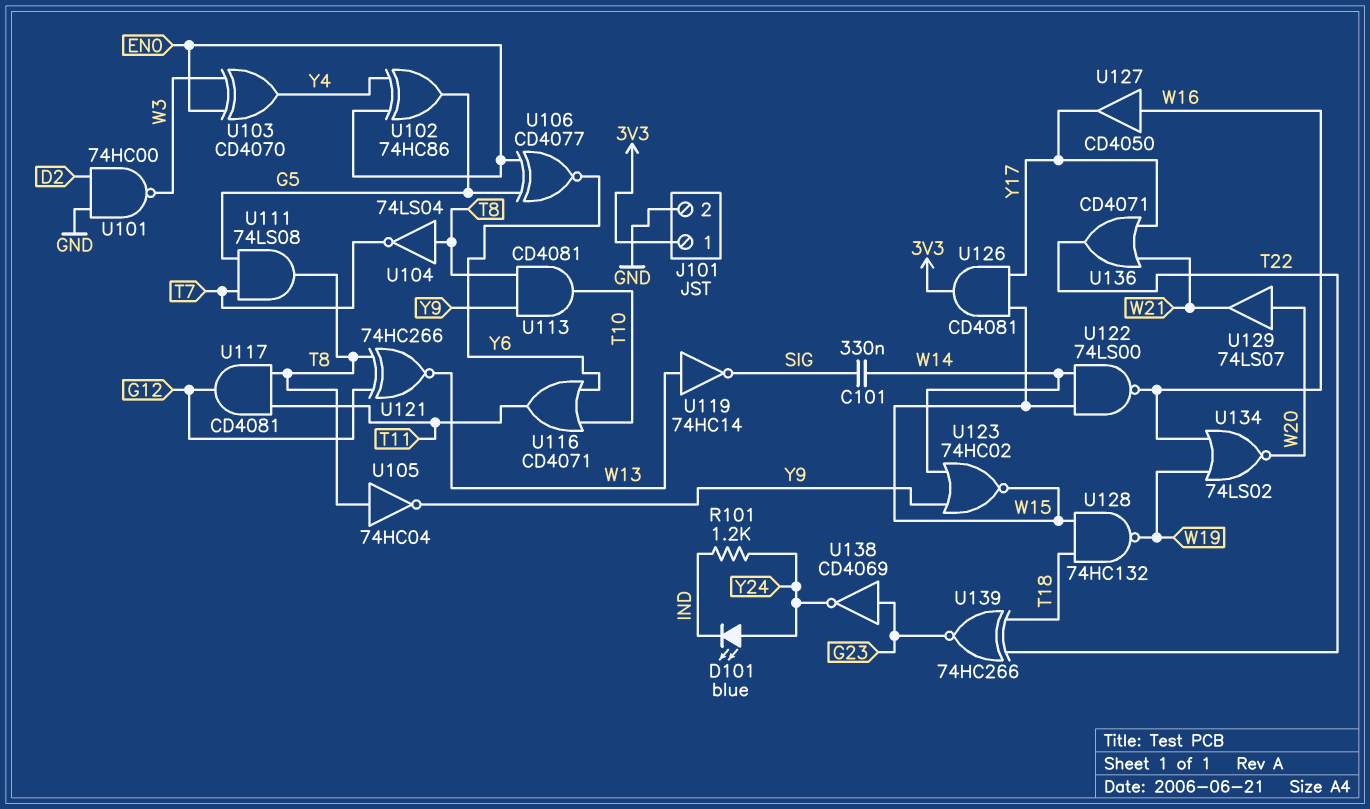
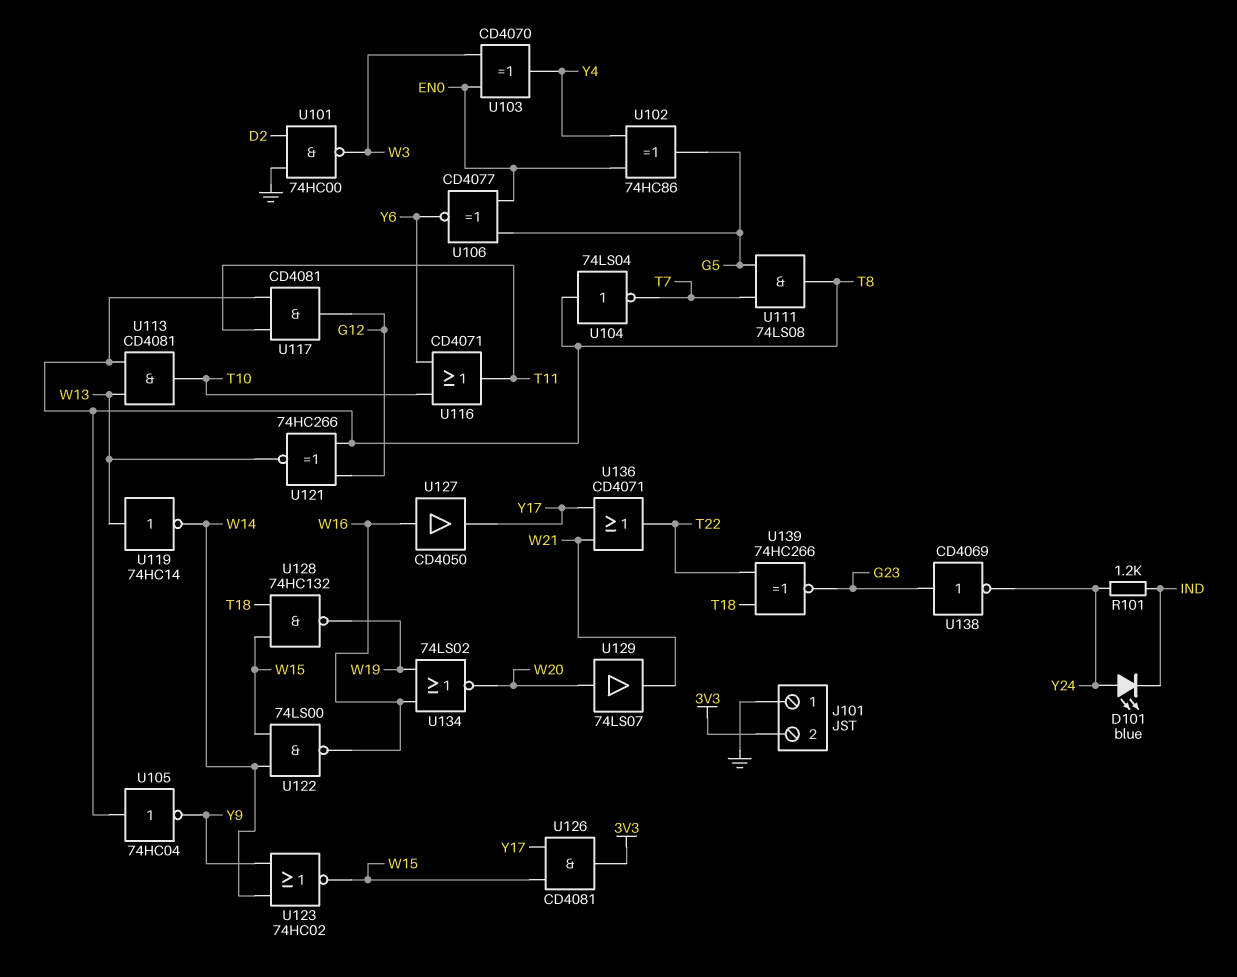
C101: 330nF (SIG, W14) -> none
J101 pin 1: 3V3 -> GND
J101 pin 2: GND -> 3V3
U113: AND CD4081 (in T8, in Y9, out T10) -> AND CD4081 (in T8, in W13, out T10)
U119: NOT 74HC14 (in W13, out SIG) -> NOT 74HC14 (in W13, out W14)

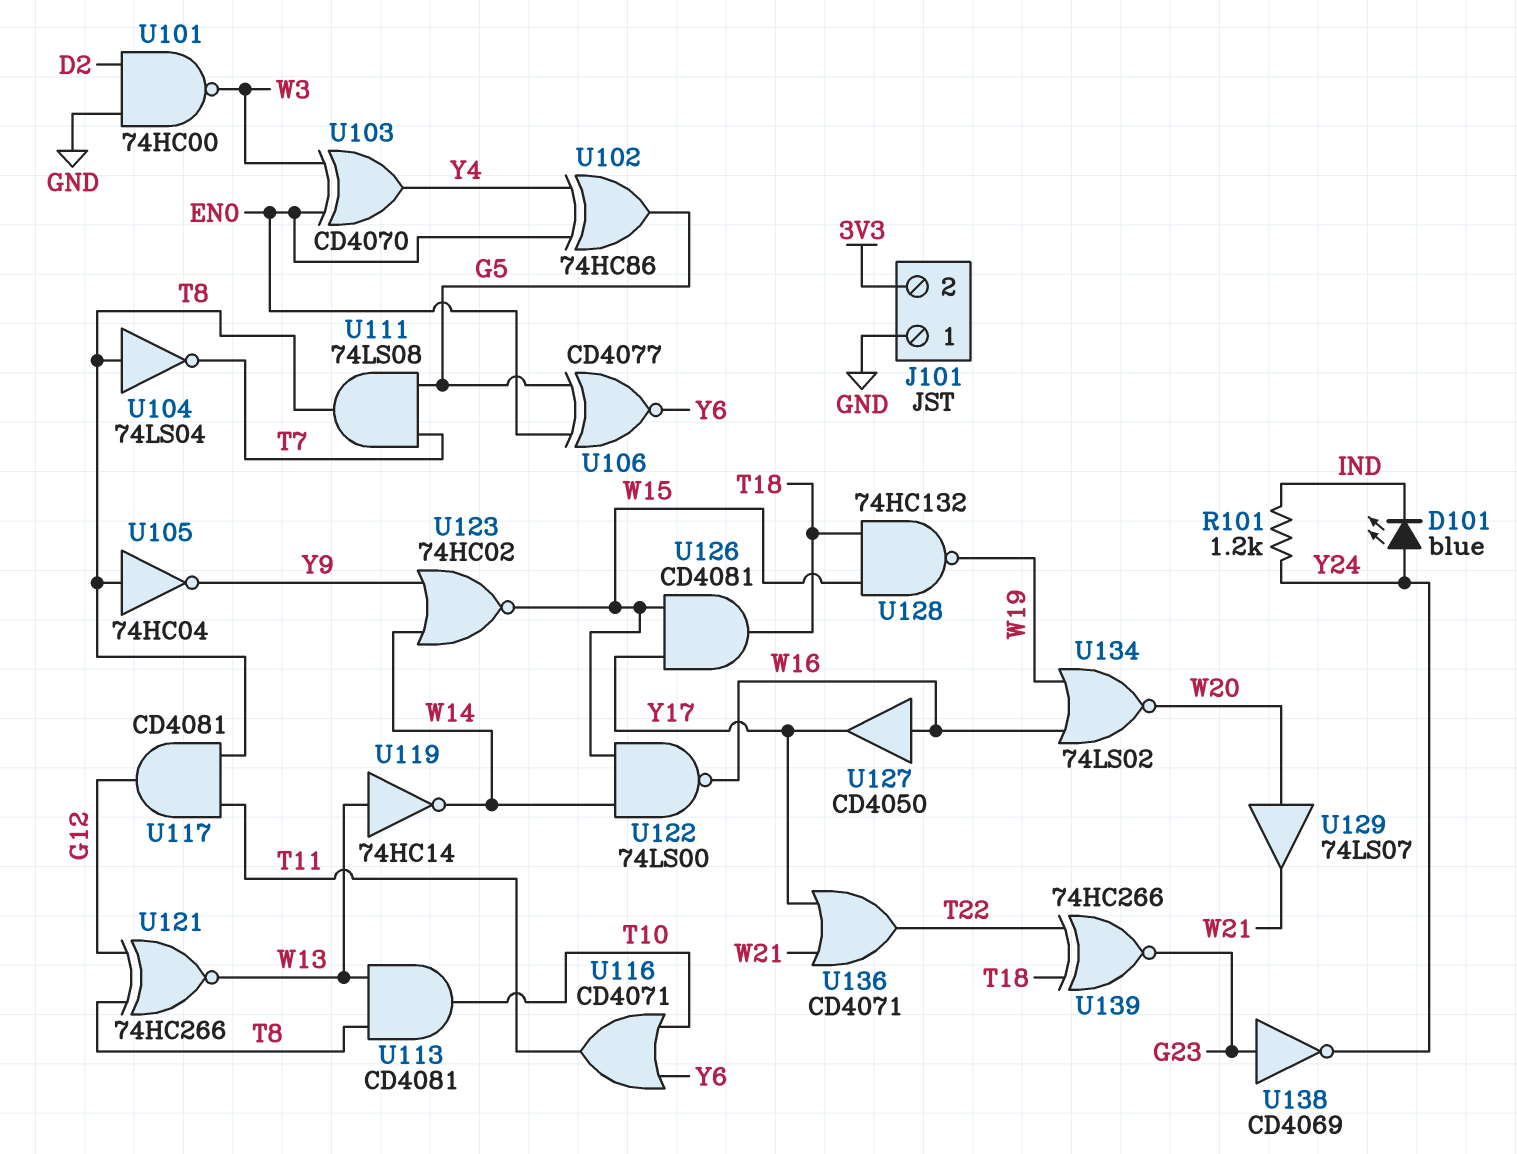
U126: AND CD4081 (in W15, in Y17, out 3V3) -> AND CD4081 (in W15, in Y17, out T18)

